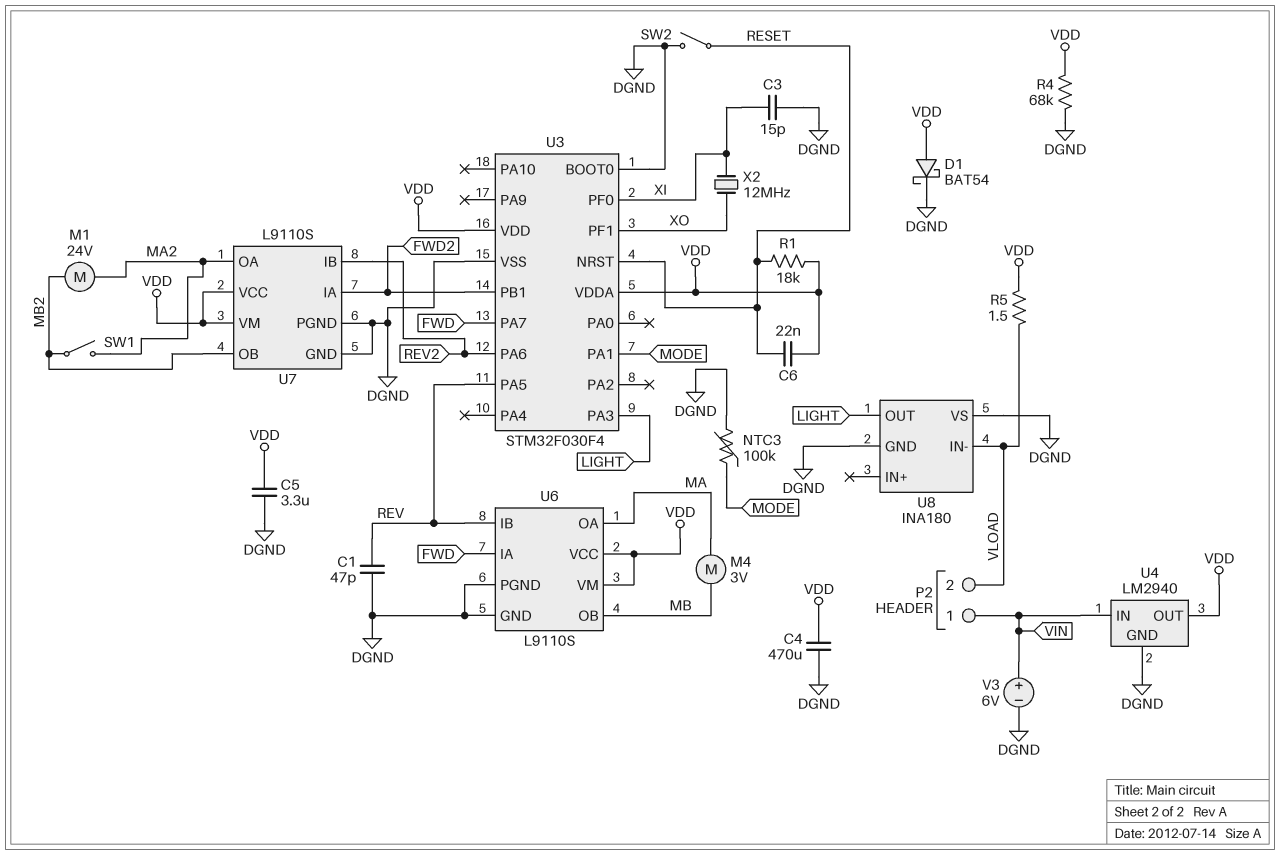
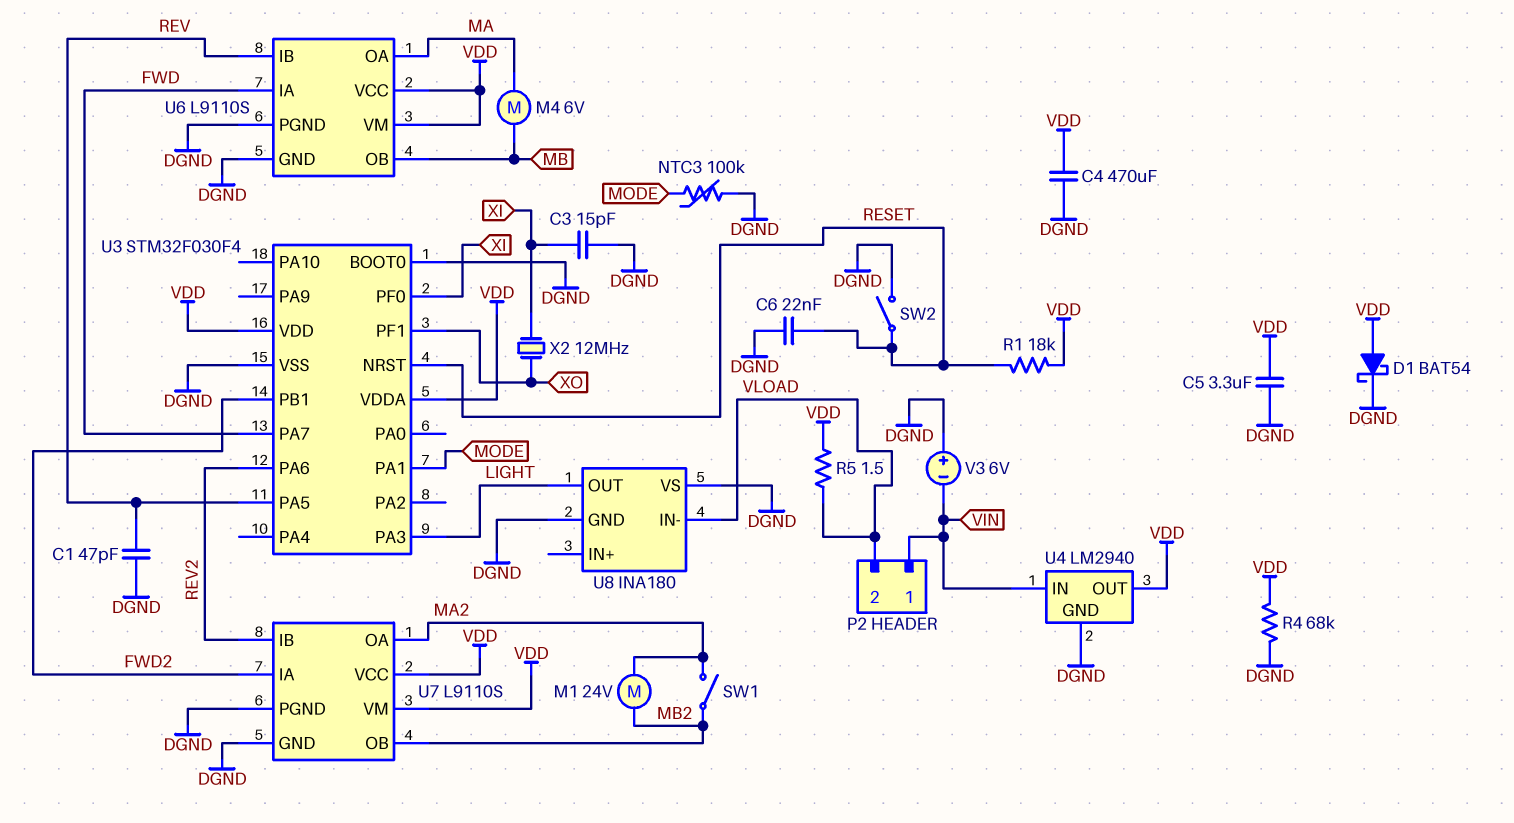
C6: 22nF (RESET, VDD) -> 22nF (DGND, RESET)
M4: motor 3V (MA, MB) -> motor 6V (MA, MB)
V3: 6V (plus VIN, minus DGND) -> 6V (plus DGND, minus VIN)

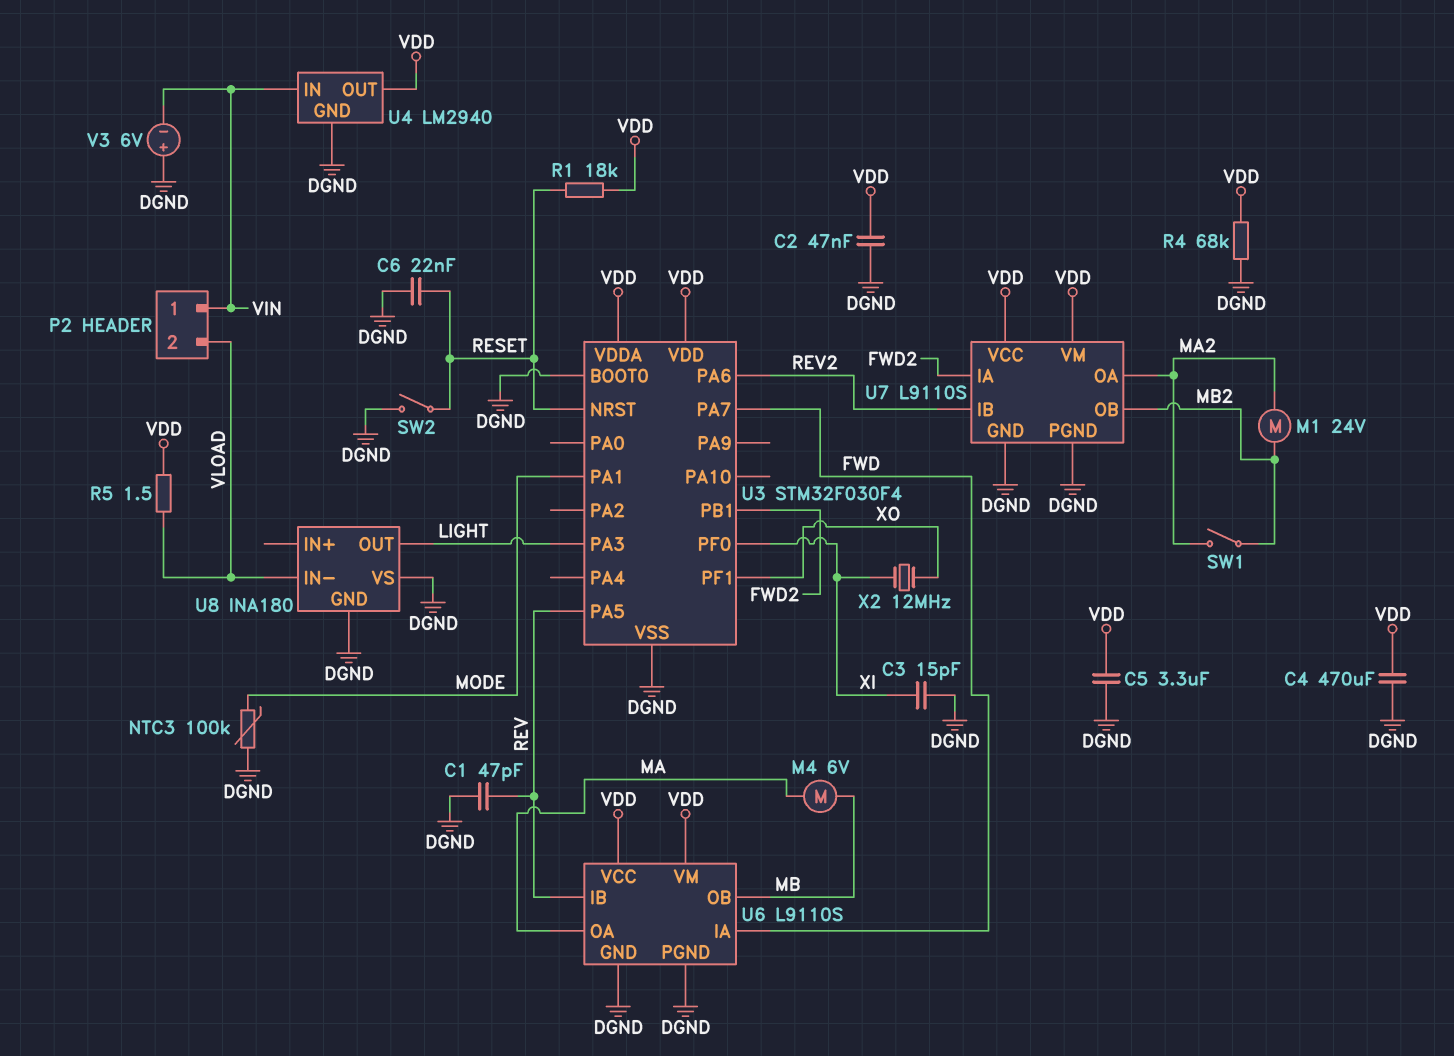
C2: none -> 47nF (DGND, VDD)
D1: schottky BAT54 (A VDD, K DGND) -> none

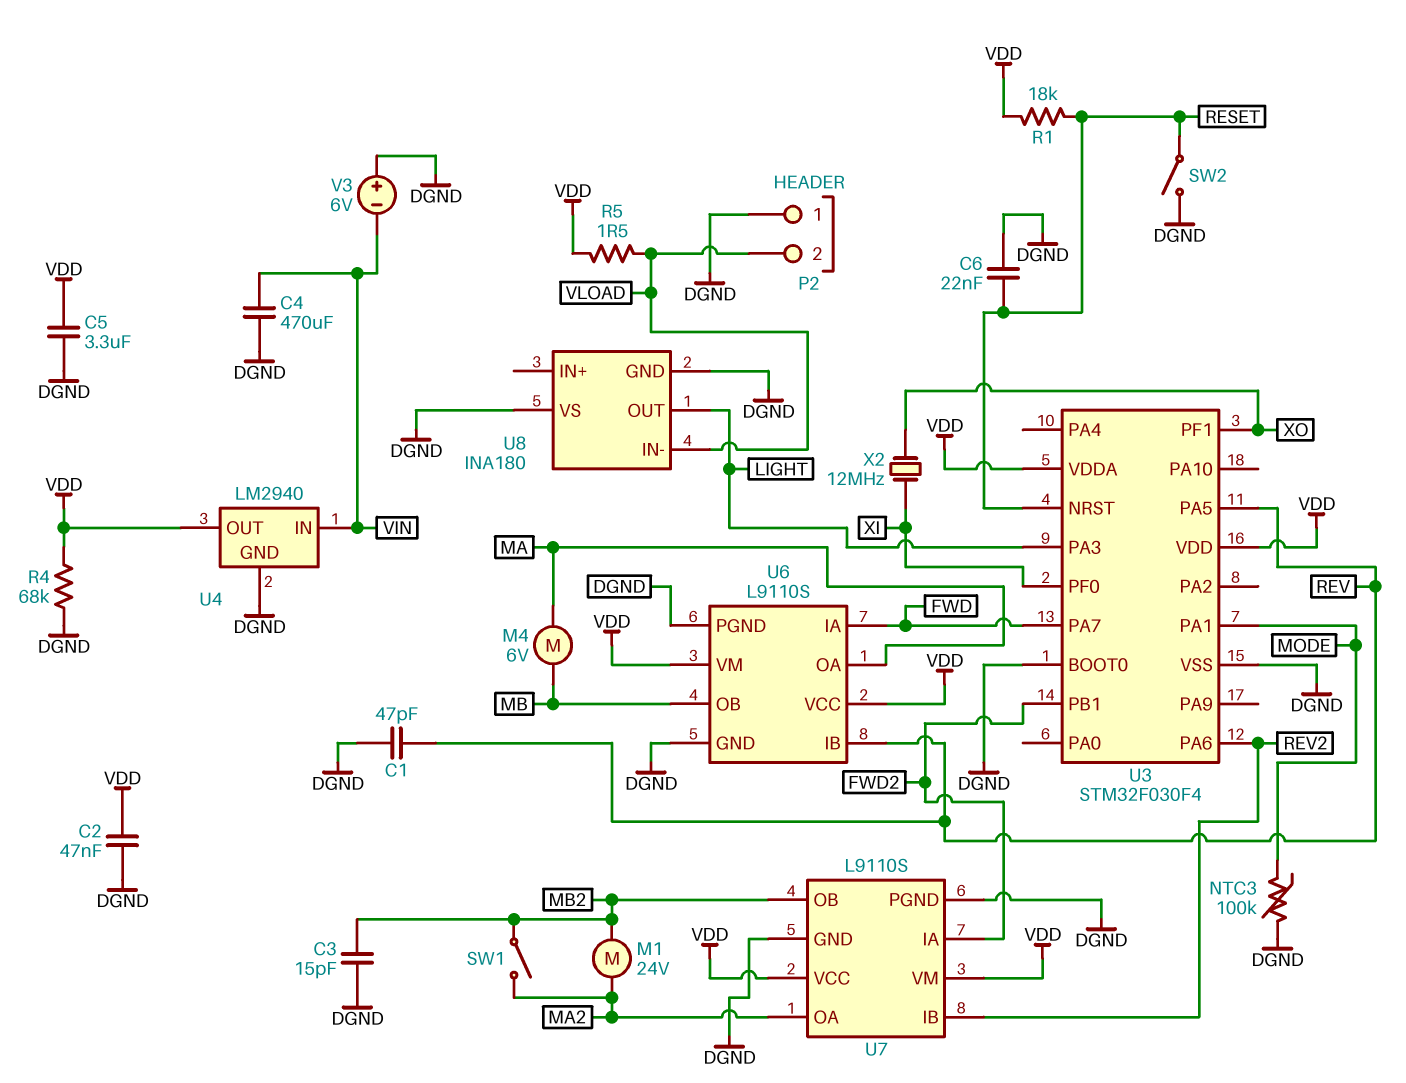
C3: 15pF (DGND, XI) -> 15pF (DGND, MB2)
C4: 470uF (DGND, VDD) -> 470uF (DGND, VIN)
P2 pin 1: VIN -> DGND

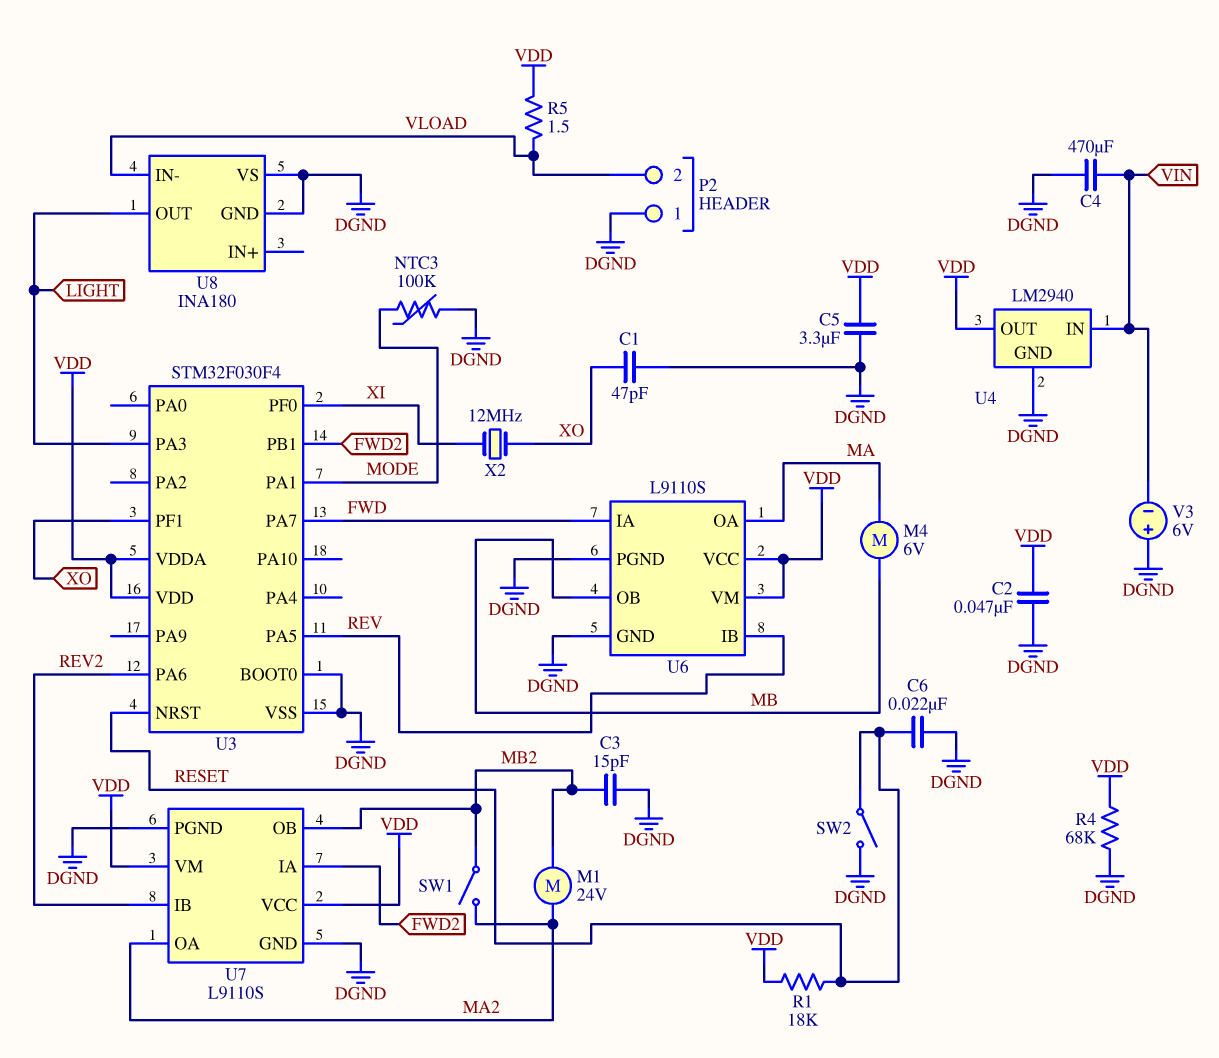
C1: 47pF (DGND, REV) -> 47pF (DGND, XO)

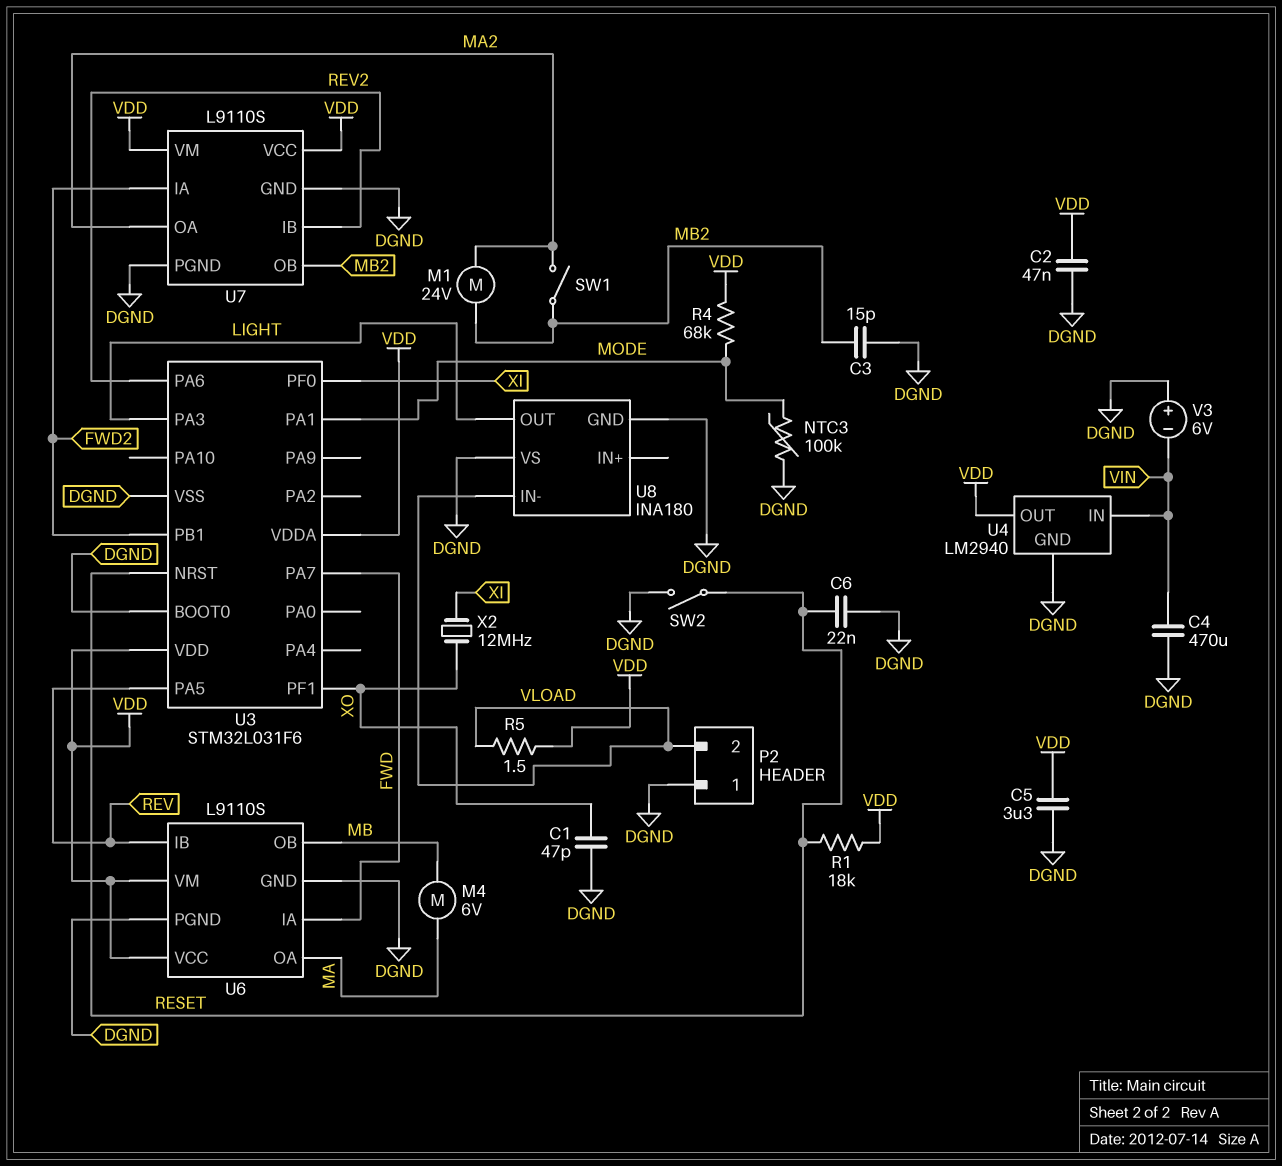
R4: 68k (DGND, VDD) -> 68k (MODE, VDD)
U3: STM32F030F4 -> STM32L031F6

